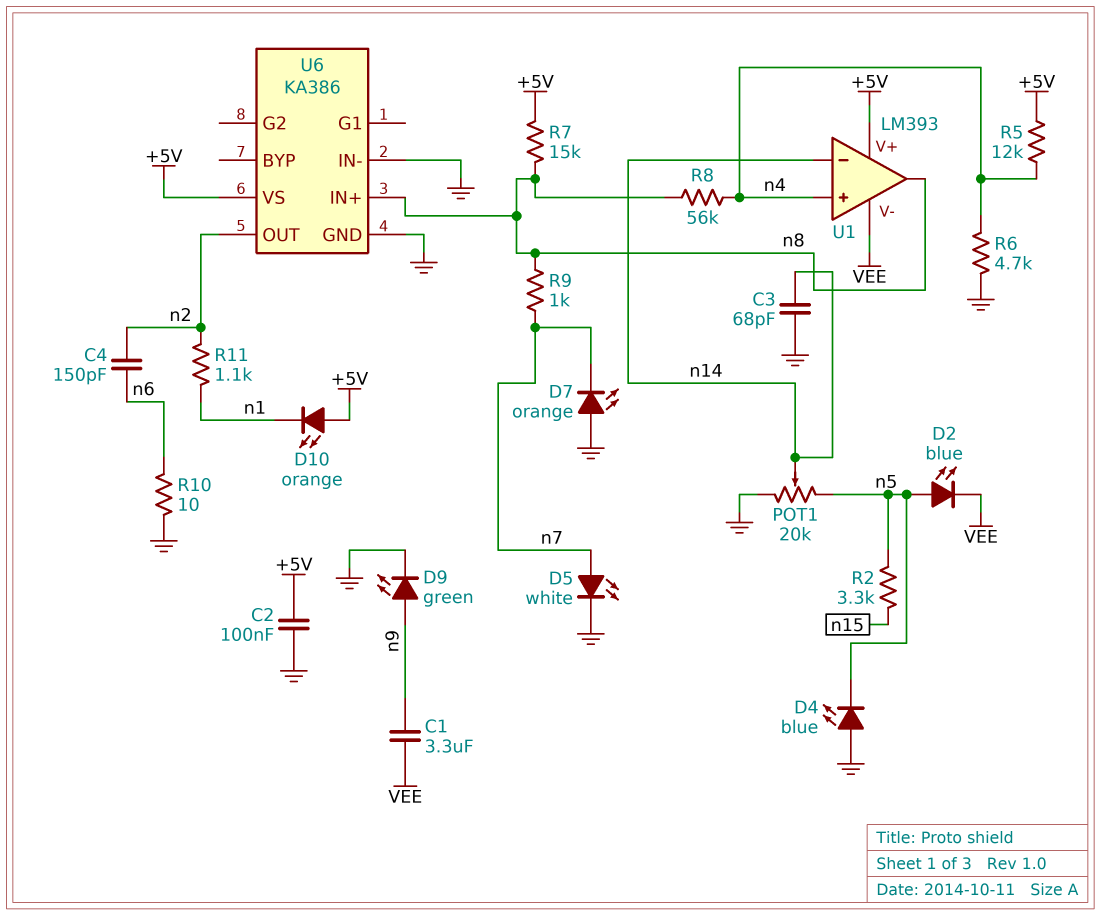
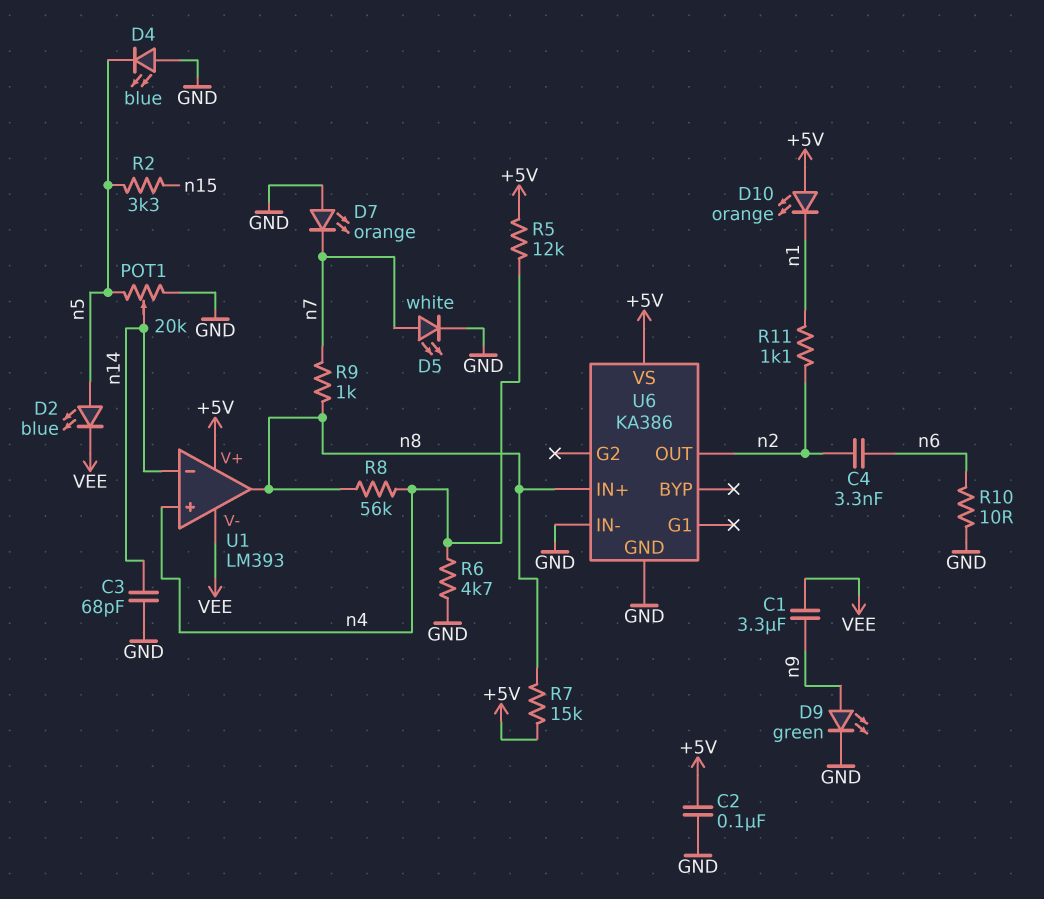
C4: 150pF (n2, n6) -> 3.3nF (n2, n6)

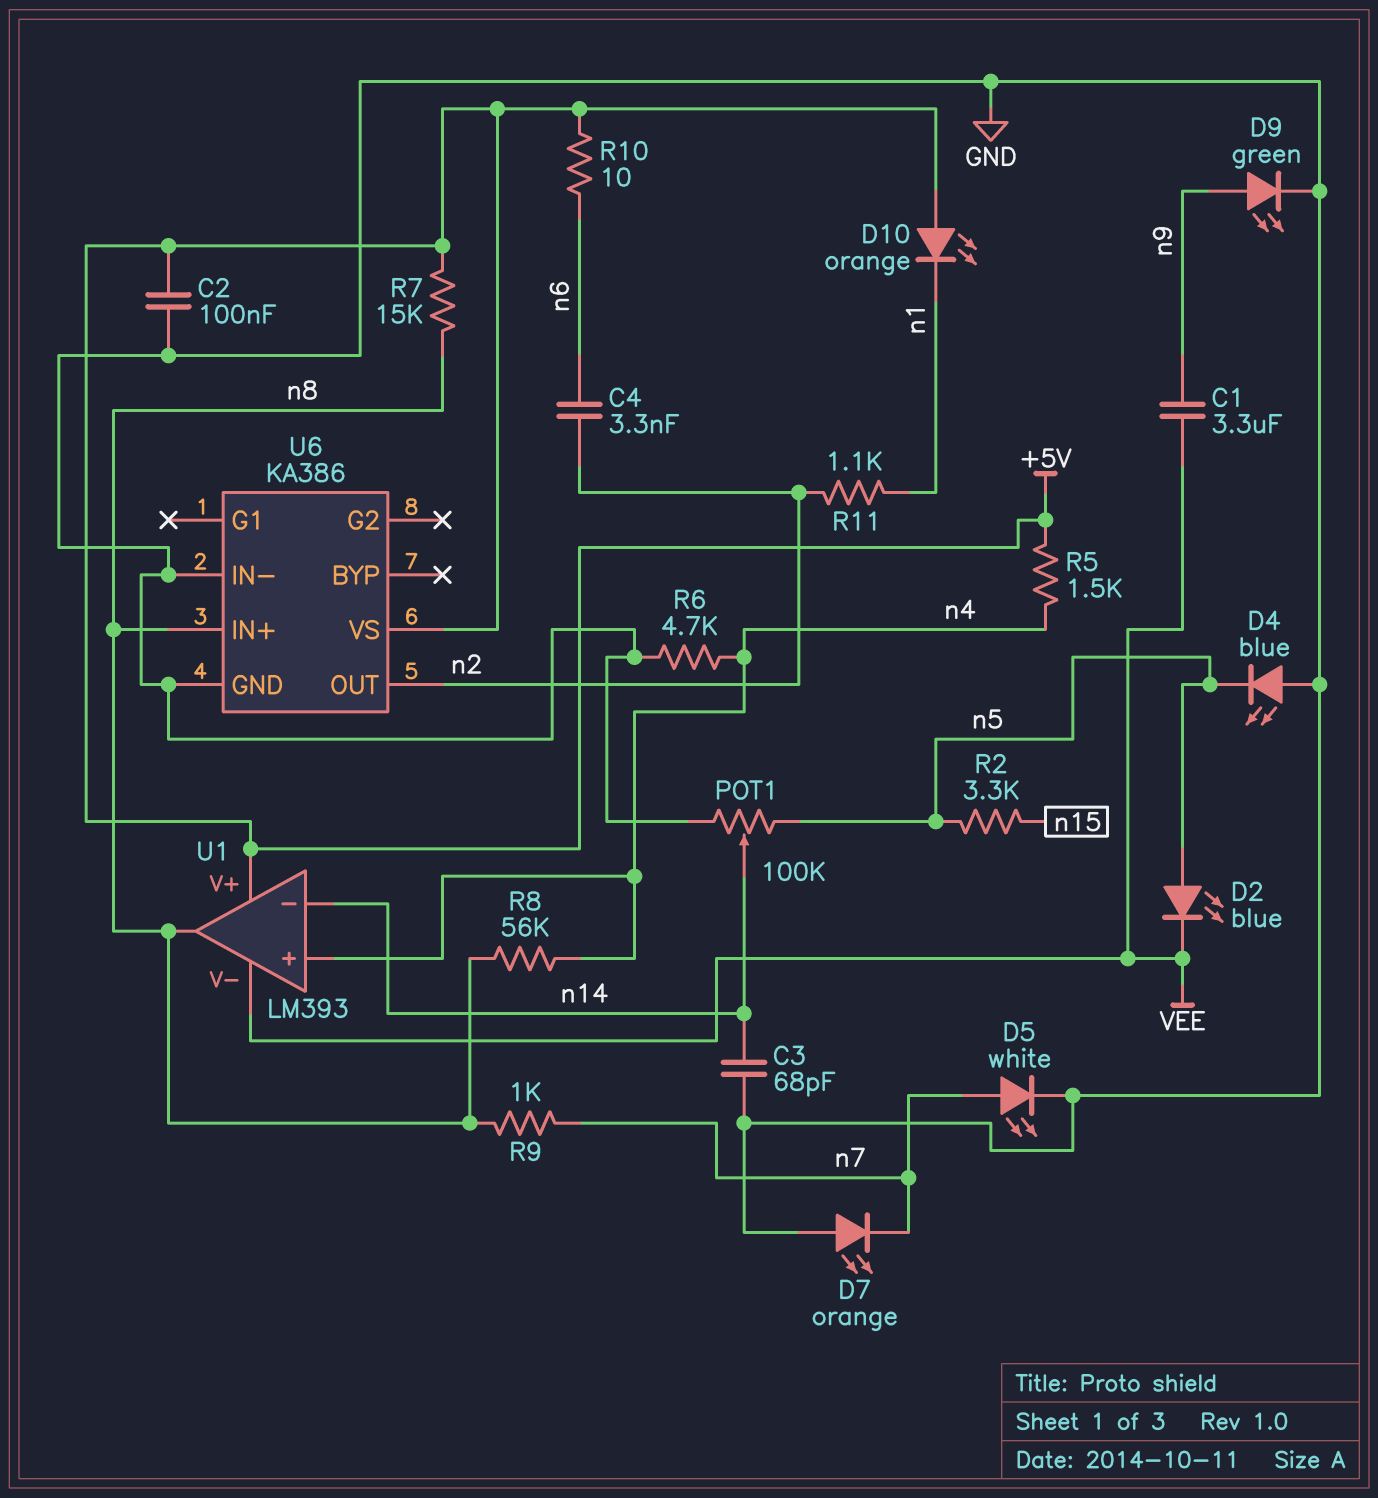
POT1: 20k (GND, n5, wiper n14) -> 100k (GND, n5, wiper n14)
R5: 12k (+5V, n4) -> 1.5k (+5V, n4)
R10: 10 (GND, n6) -> 10 (+5V, n6)

